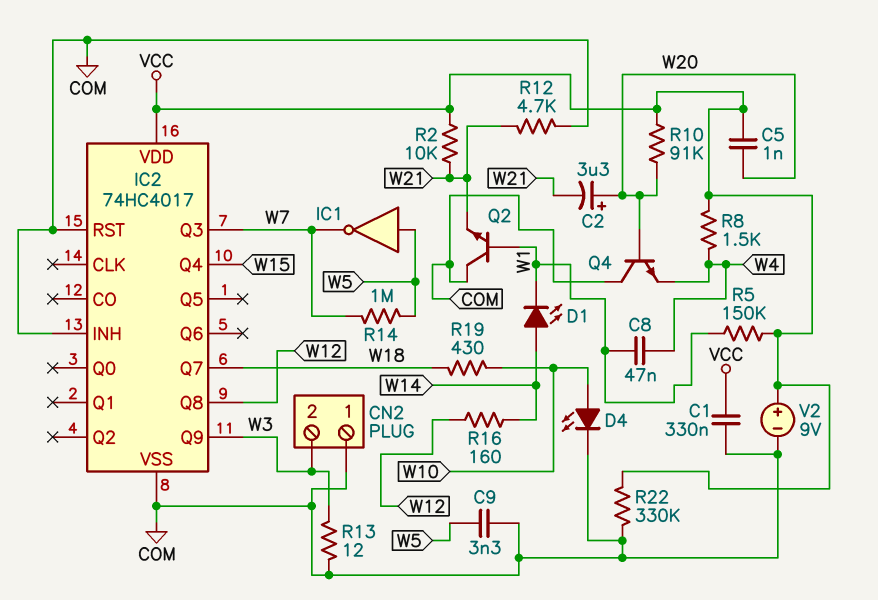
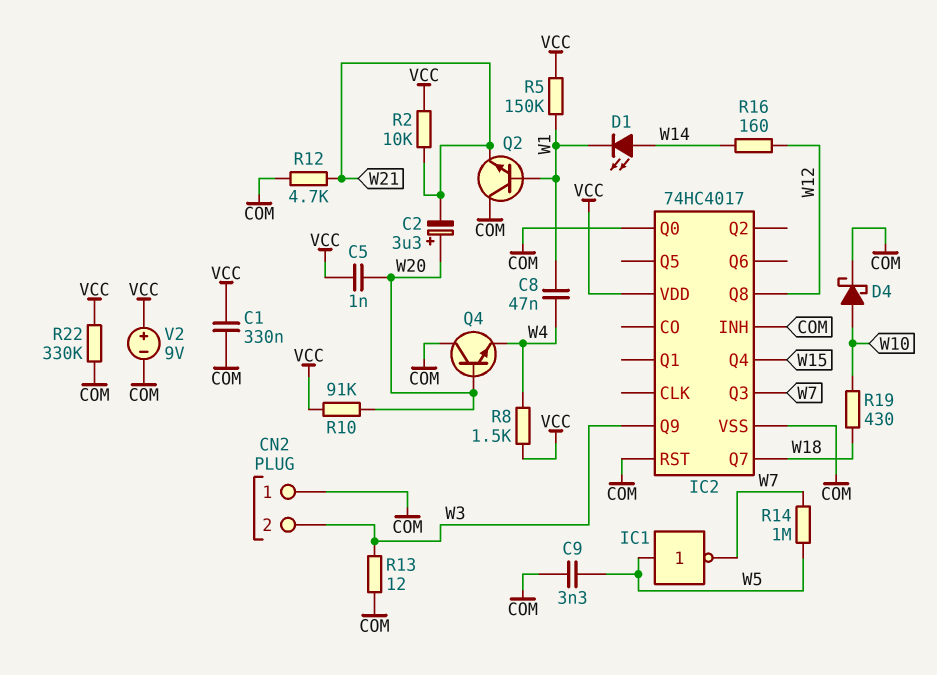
D4: LED (A W10, K COM) -> schottky (A W10, K COM)
IC2 pin Q0: none -> COM

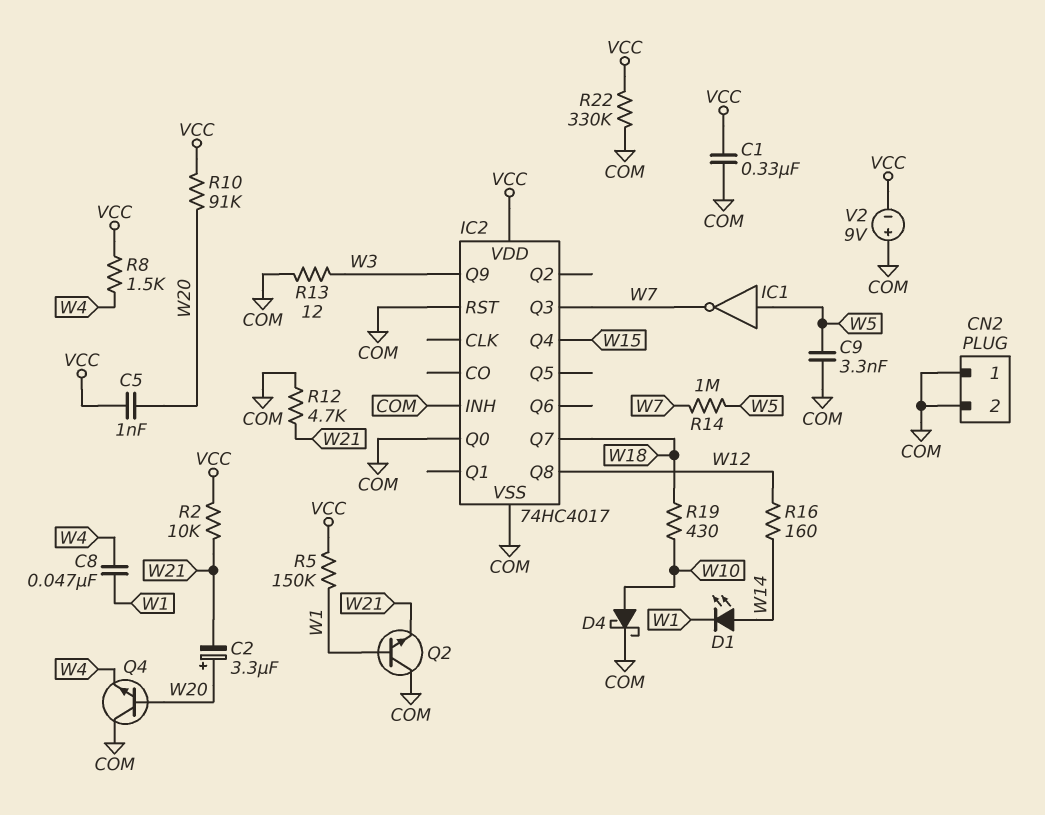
CN2 pin 2: W3 -> COM
V2: 9V (plus VCC, minus COM) -> 9V (plus COM, minus VCC)

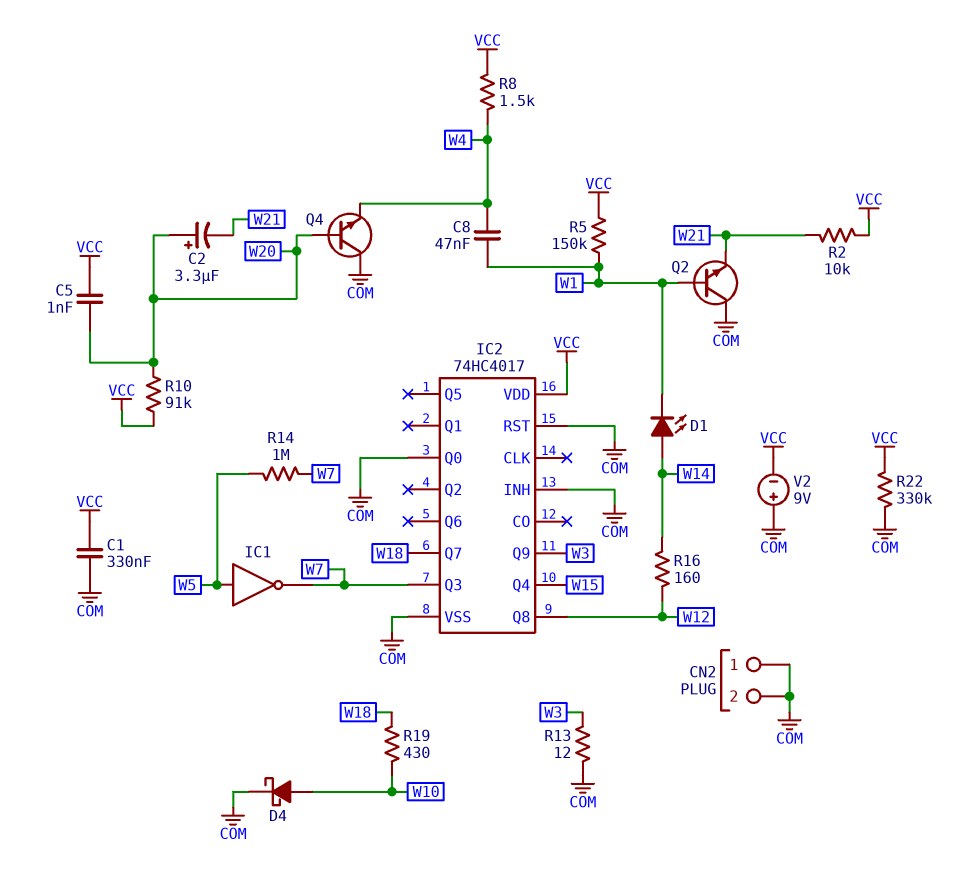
C9: 3.3nF (COM, W5) -> none
R12: 4.7k (COM, W21) -> none

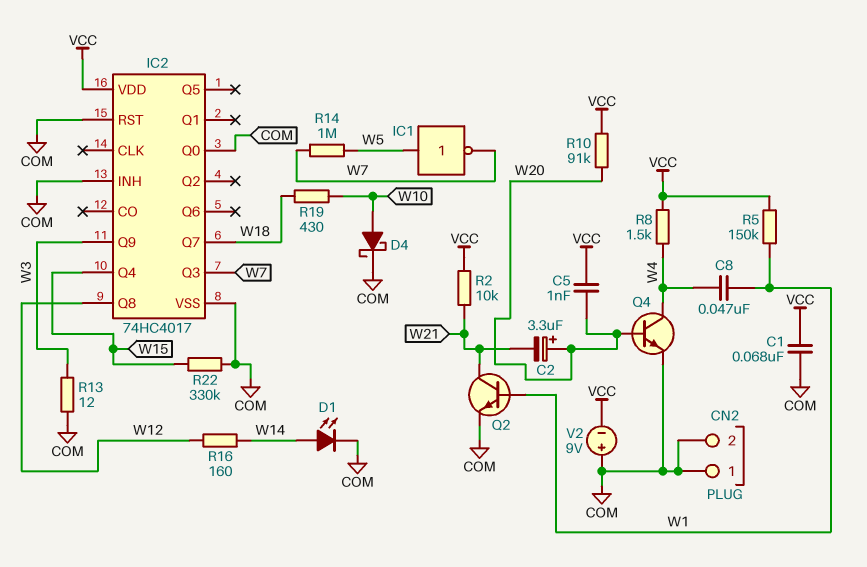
C1: 330nF (COM, VCC) -> 68nF (COM, VCC)
D1: LED (A W14, K W1) -> LED (A W14, K COM)
Q2: NPN (B W1, C COM, E W21) -> NPN (B W1, C W21, E COM)
Q4: NPN (B W20, C COM, E W4) -> NPN (B W20, C W4, E COM)
R22: 330k (COM, VCC) -> 330k (COM, W15)

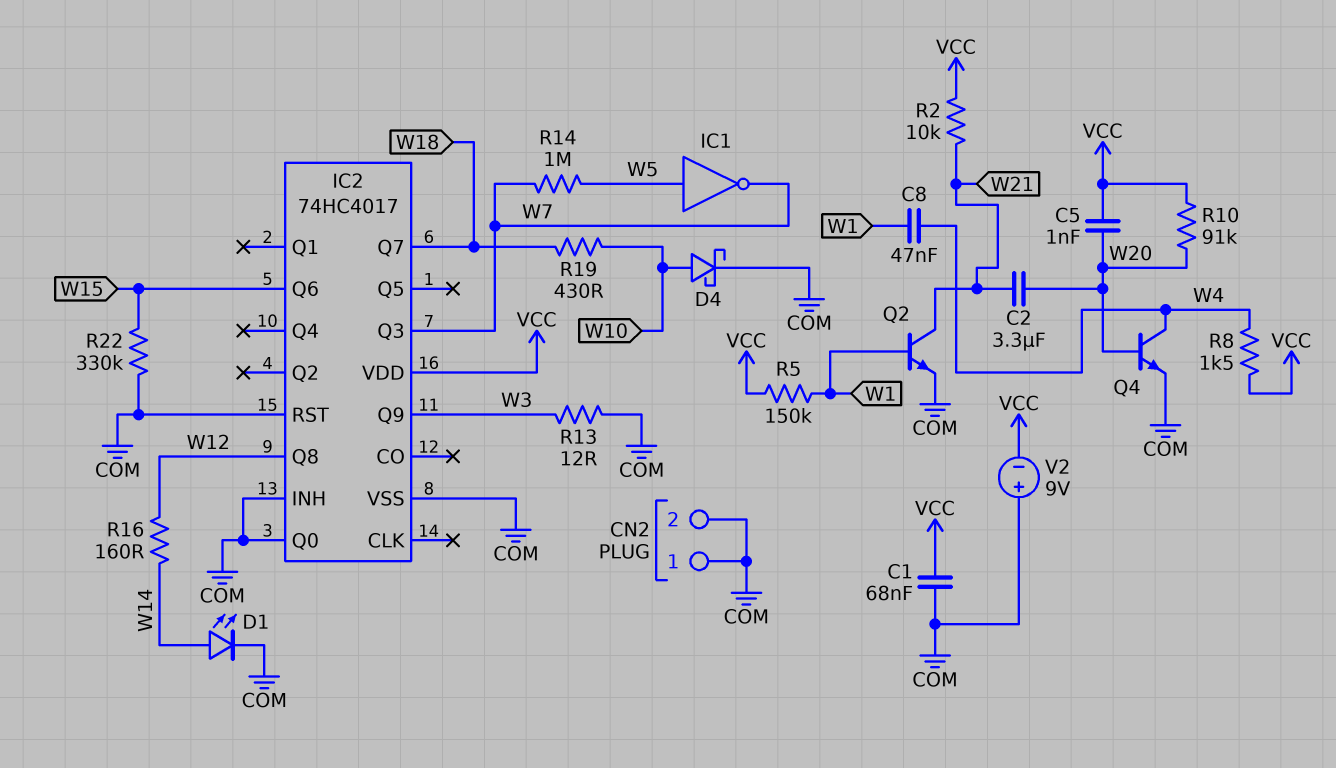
C2: 3.3uF (plus W20, minus W21) -> 3.3uF (W20, W21)
IC2 pin Q4: W15 -> none
IC2 pin Q6: none -> W15

